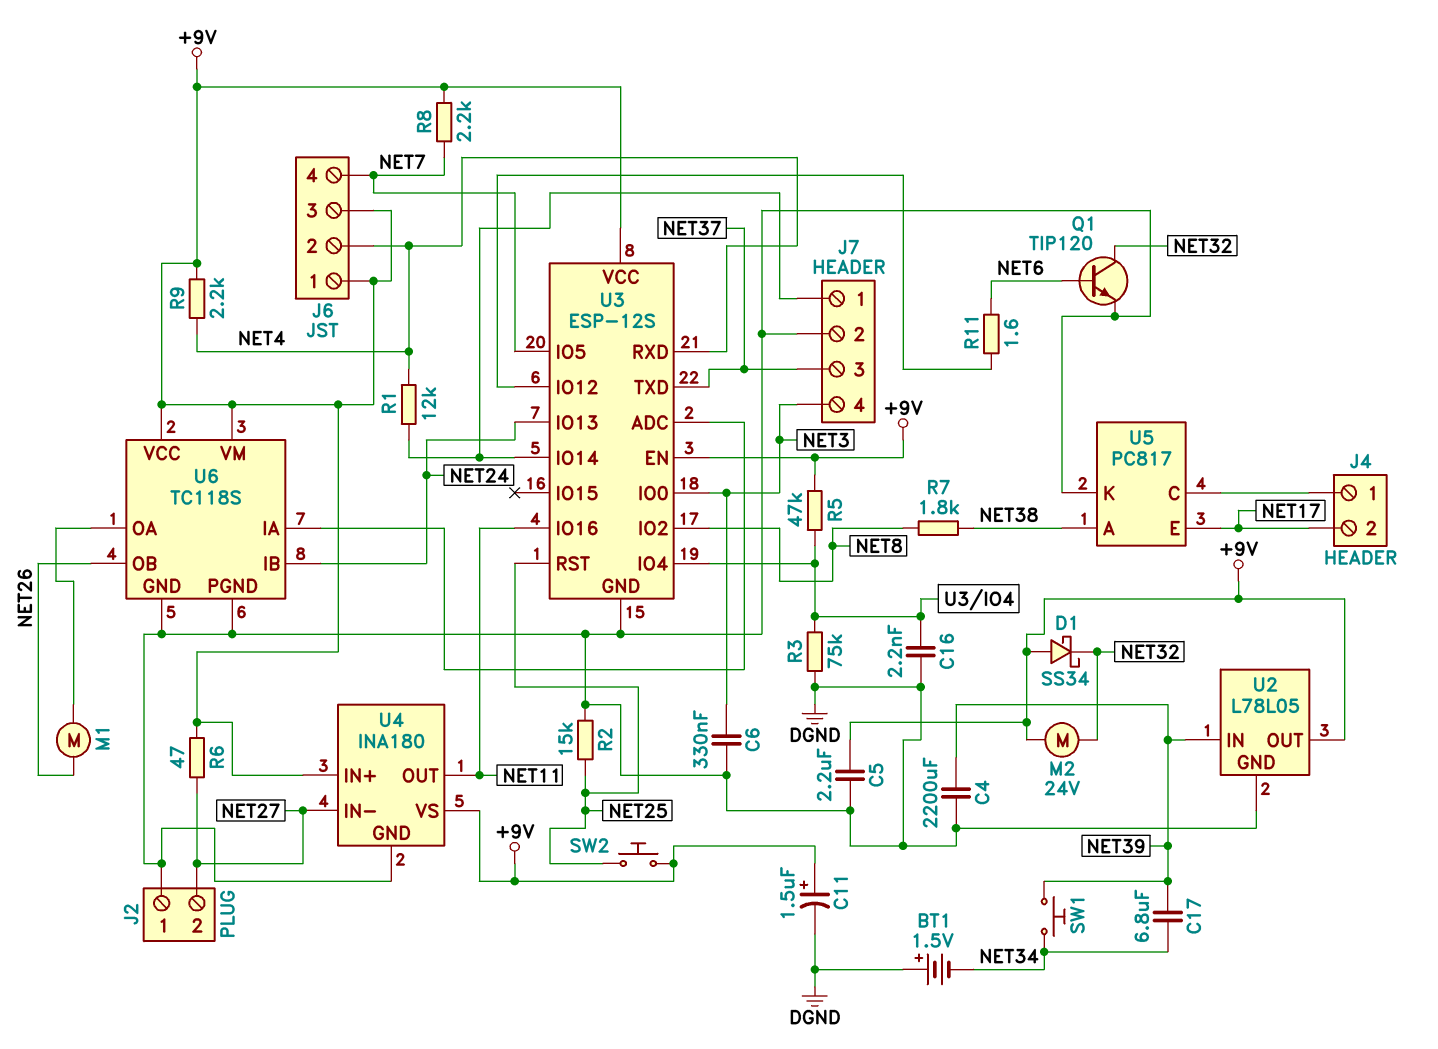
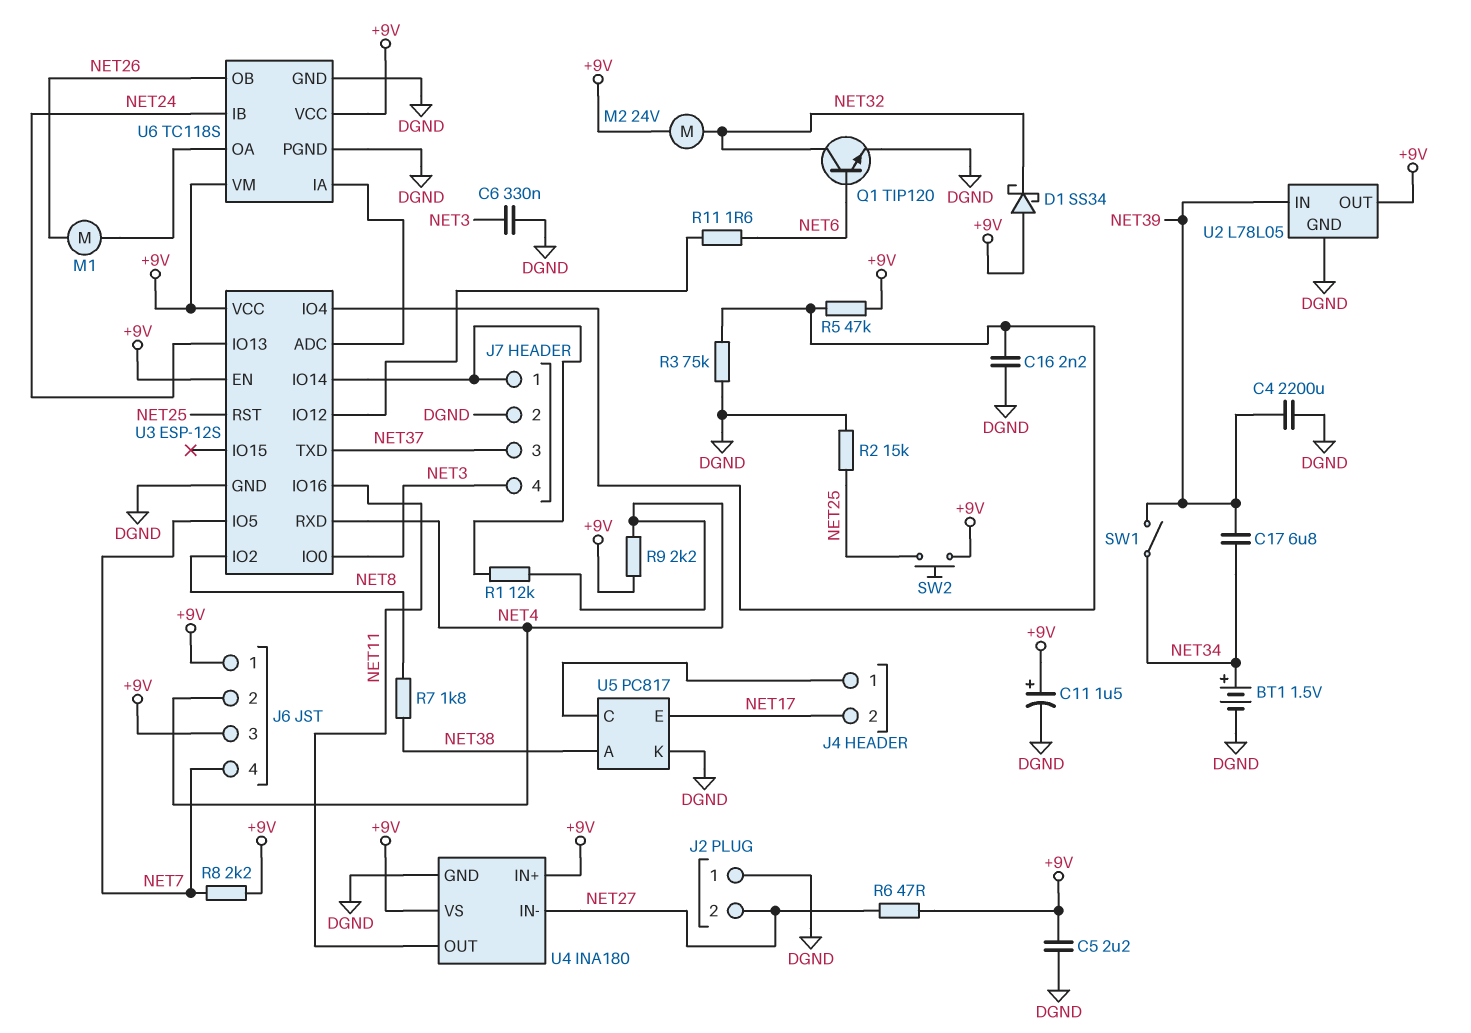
BT1: 1.5V (plus DGND, minus NET34) -> 1.5V (plus NET34, minus DGND)
SW1: button (NET34, NET39) -> switch (NET34, NET39)

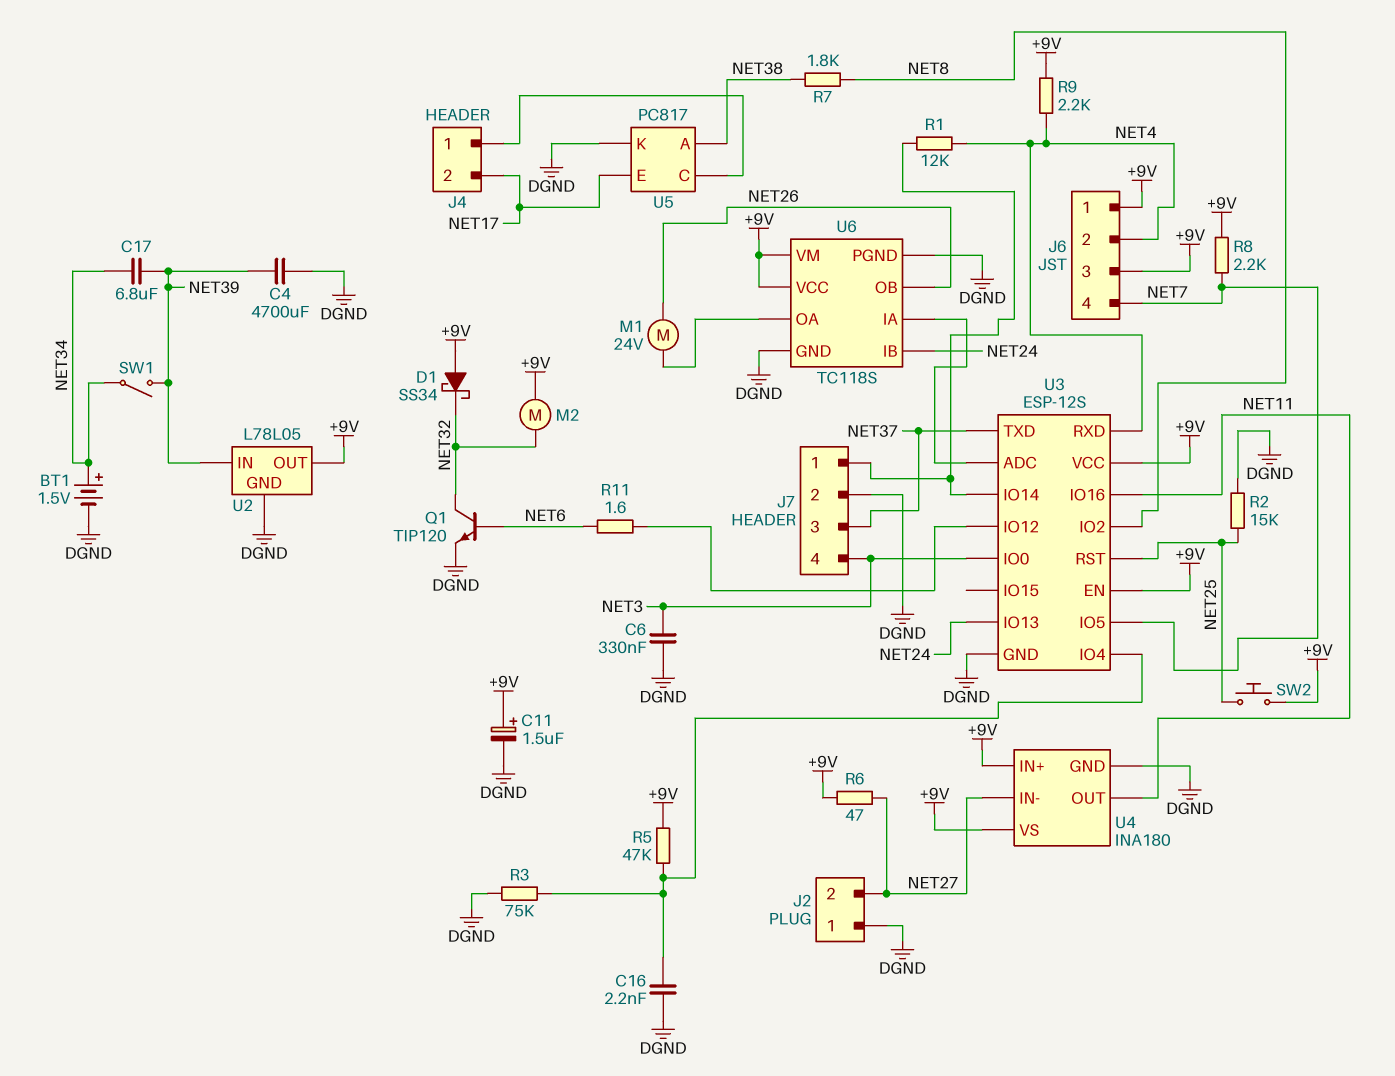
C4: 2200uF (DGND, NET39) -> 4700uF (DGND, NET39)
C5: 2.2uF (+9V, DGND) -> none
M1: motor (NET26, U6/OA) -> motor 24V (NET26, U6/OA)
M2: motor 24V (+9V, NET32) -> motor (+9V, NET32)

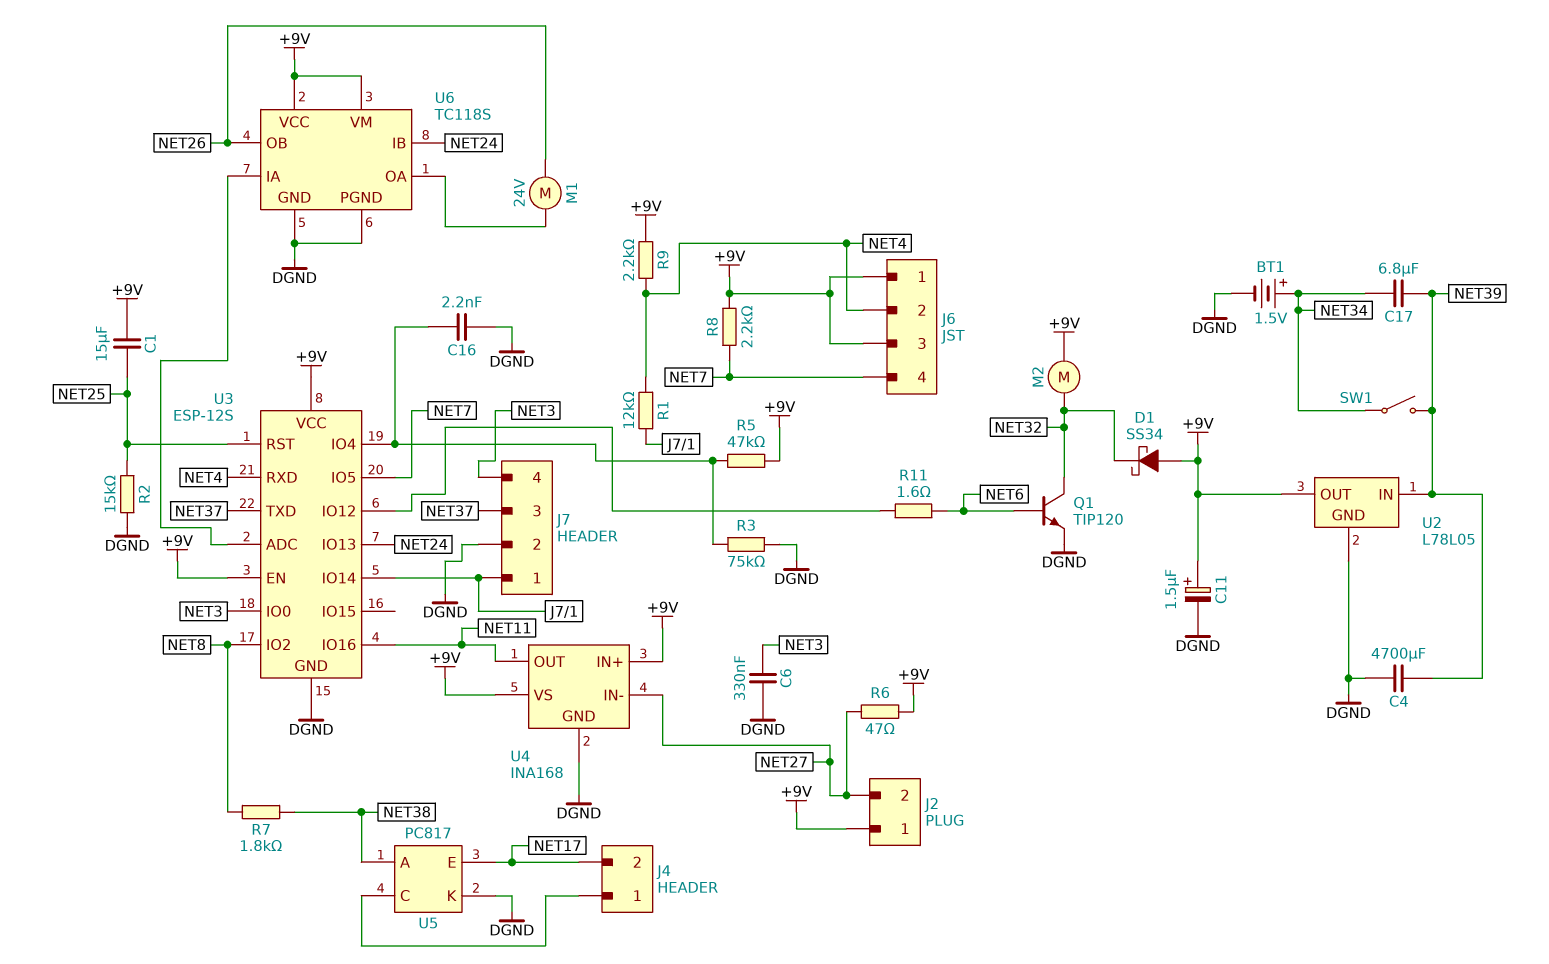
C1: none -> 15uF (+9V, NET25)
J2 pin 1: DGND -> +9V
SW2: button (+9V, NET25) -> none
U4: INA180 -> INA168

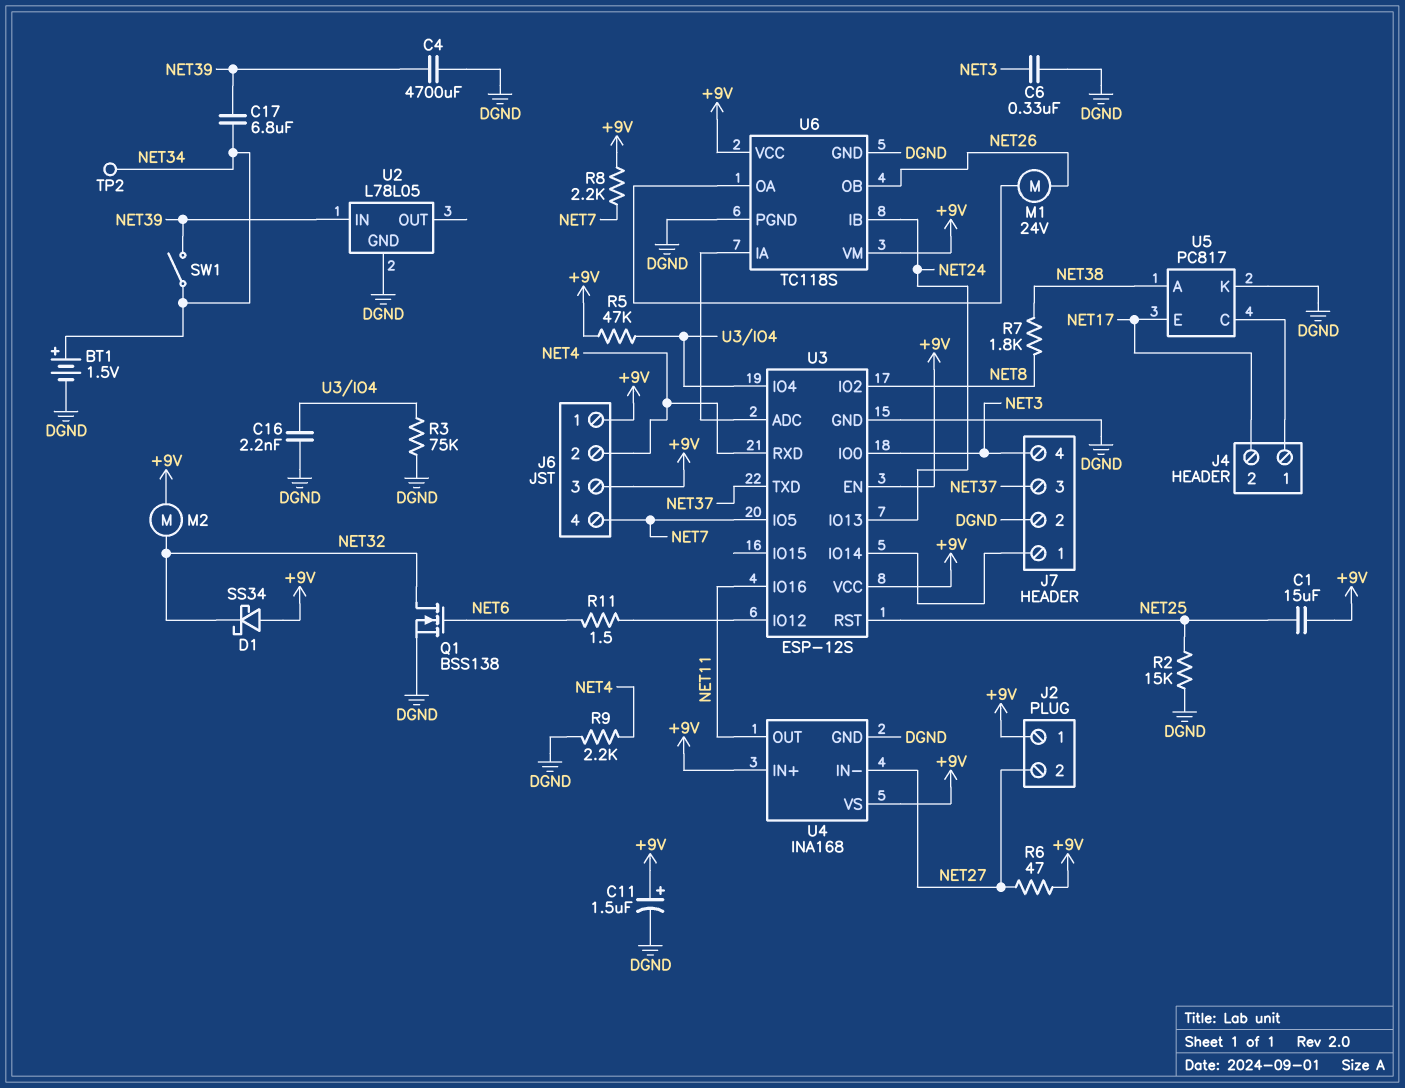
Q1: NPN TIP120 (B NET6, C NET32, E DGND) -> NMOS BSS138 (G NET6, D NET32, S DGND)
R1: 12k (J7/1, NET4) -> none
R9: 2.2k (+9V, NET4) -> 2.2k (DGND, NET4)
R11: 1.6 (NET6, U3/IO12) -> 1.5 (NET6, U3/IO12)
TP2: none -> test point (NET34)
U2 pin OUT: +9V -> none

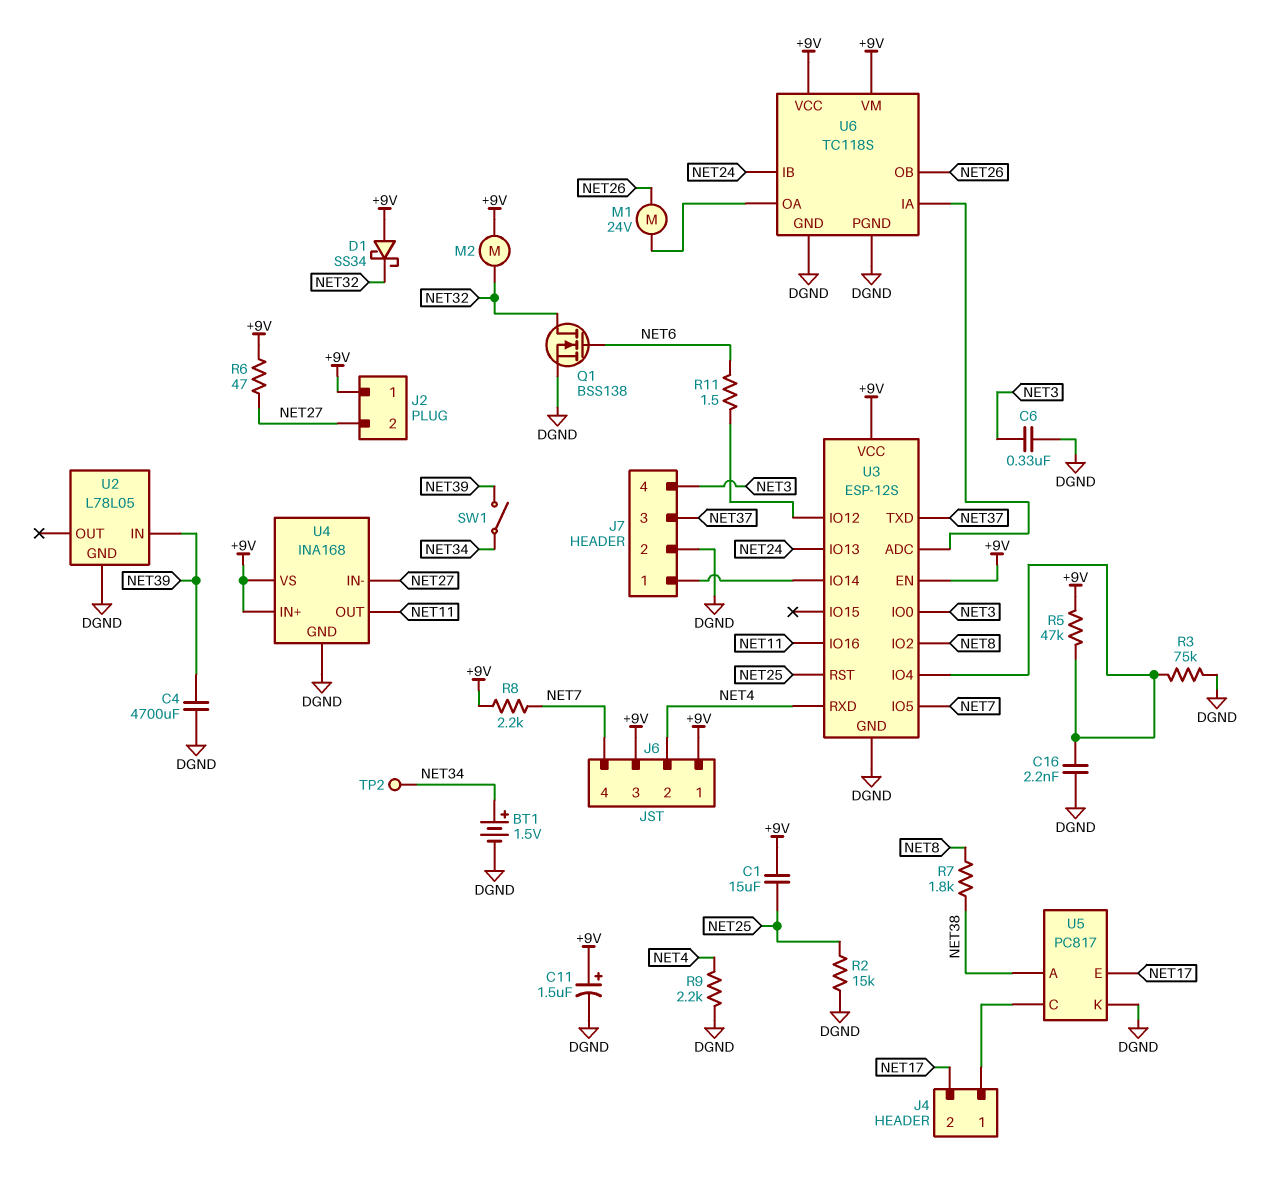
C17: 6.8uF (NET34, NET39) -> none

